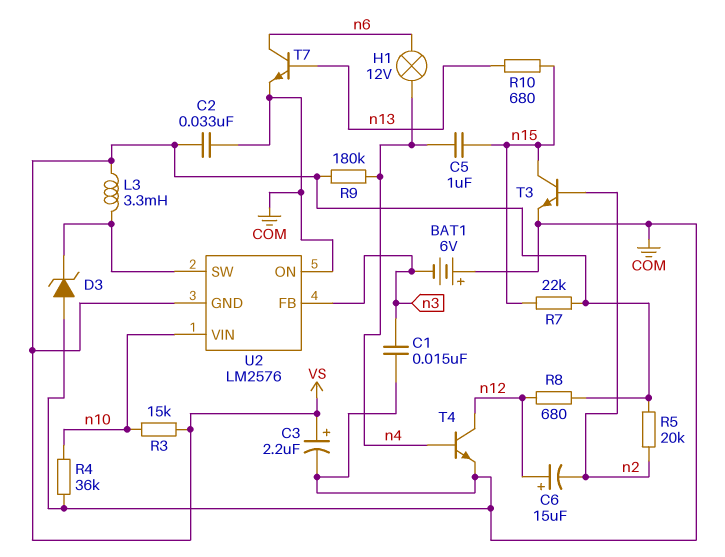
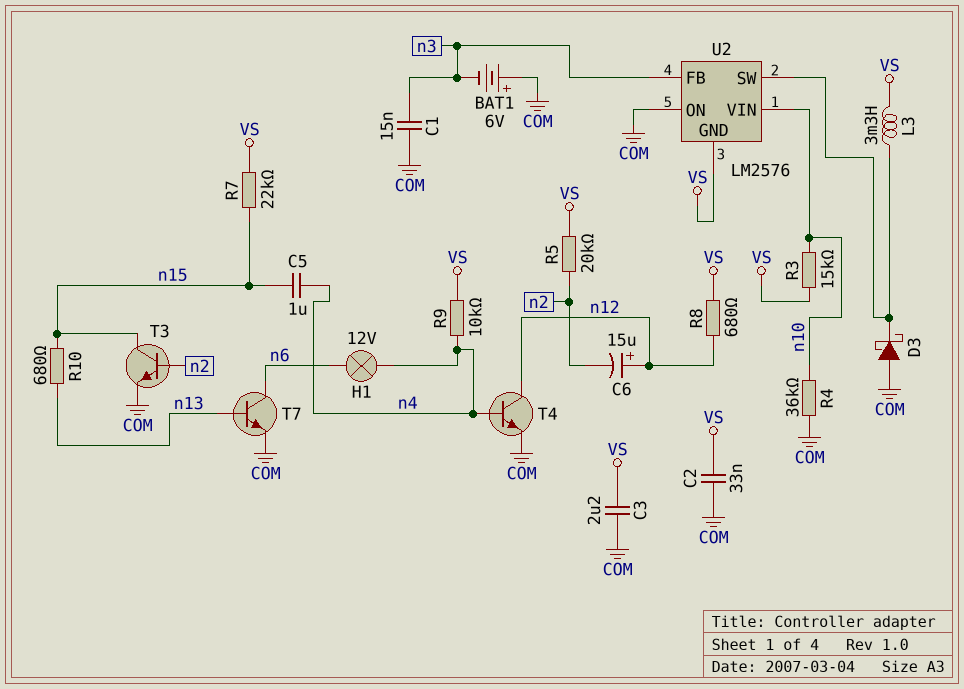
C3: 2.2uF (plus VS, minus COM) -> 2.2uF (COM, VS)
D3: zener (A COM, K U2/SW) -> schottky (A COM, K U2/SW)
R9: 180k (VS, n4) -> 10k (VS, n4)

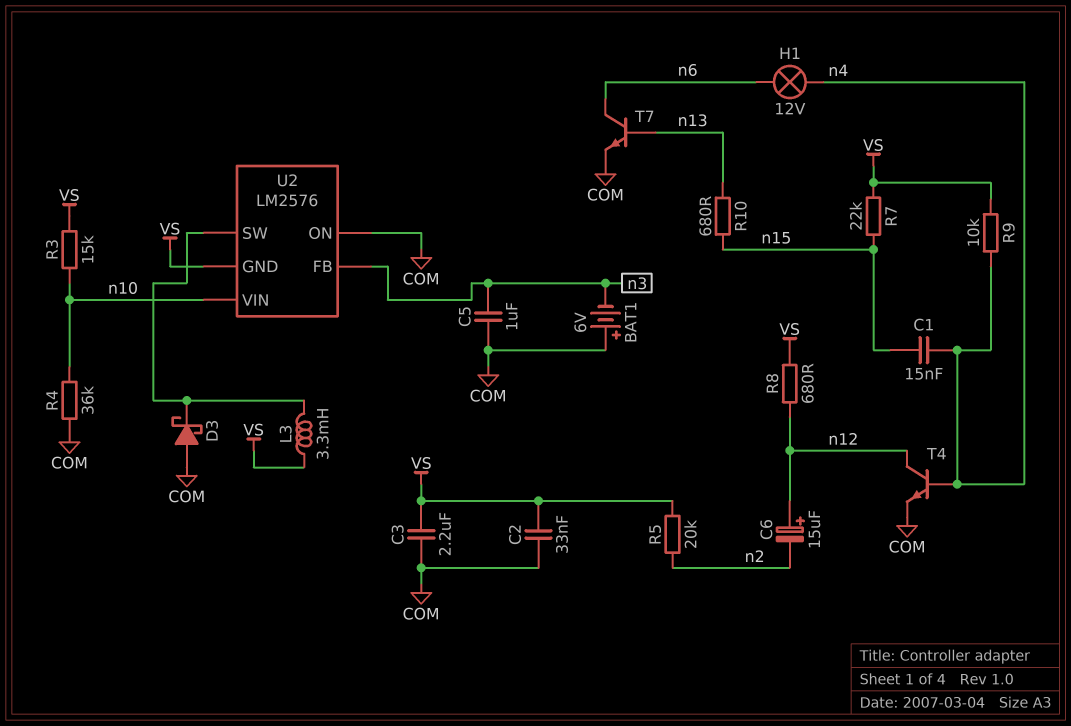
C1: 15nF (COM, n3) -> 15nF (n4, n15)
C5: 1uF (n4, n15) -> 1uF (COM, n3)
T3: NPN (B n2, C n15, E COM) -> none

